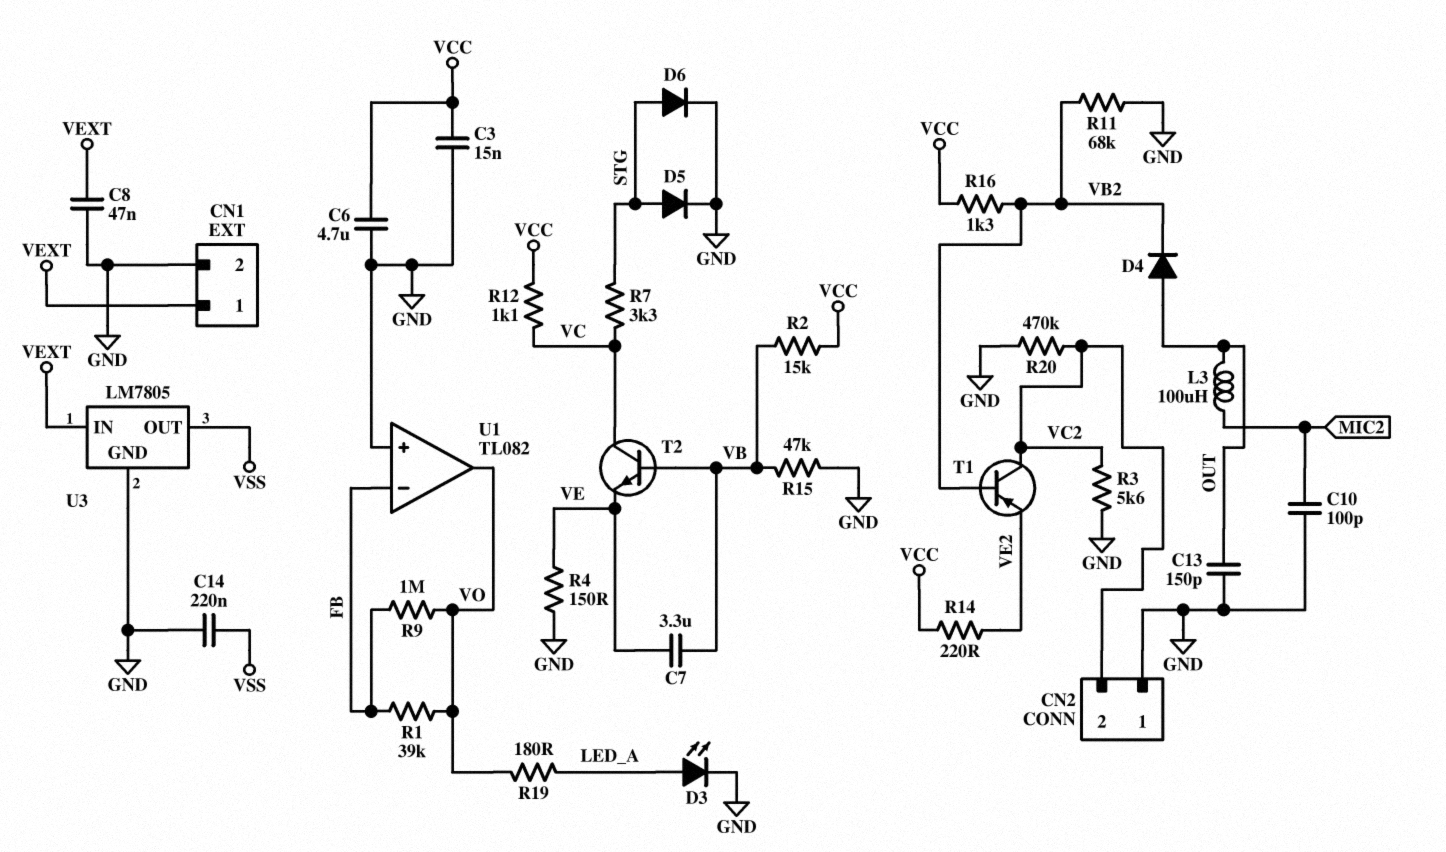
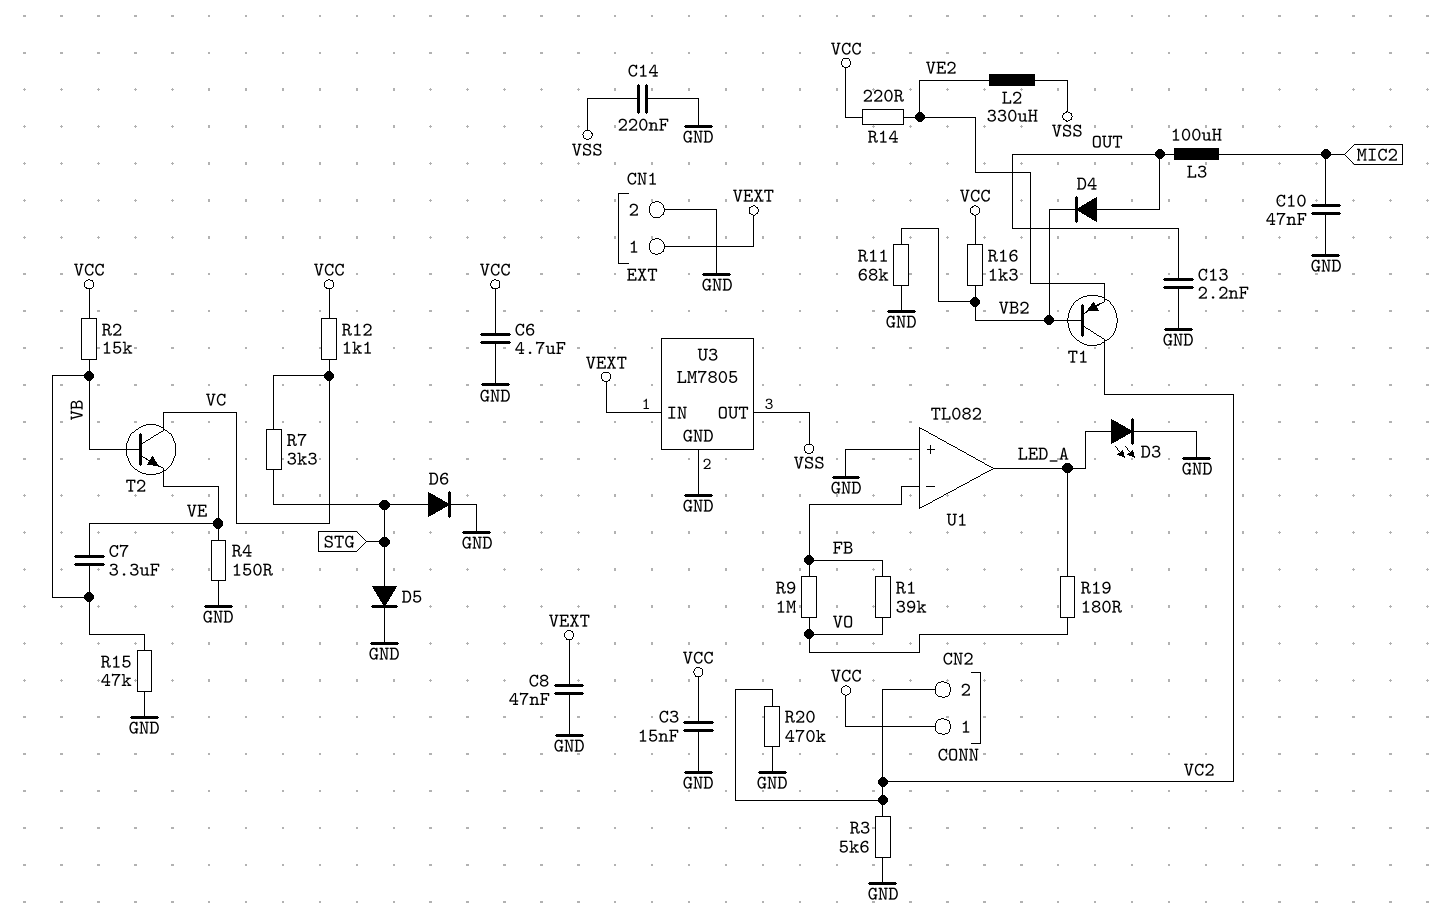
C10: 100pF (GND, MIC2) -> 47nF (GND, MIC2)
C13: 150pF (GND, OUT) -> 2.2nF (GND, OUT)
CN2 pin 1: GND -> VCC
L2: none -> 330uH (VE2, VSS)
U1 pin out: VO -> LED_A

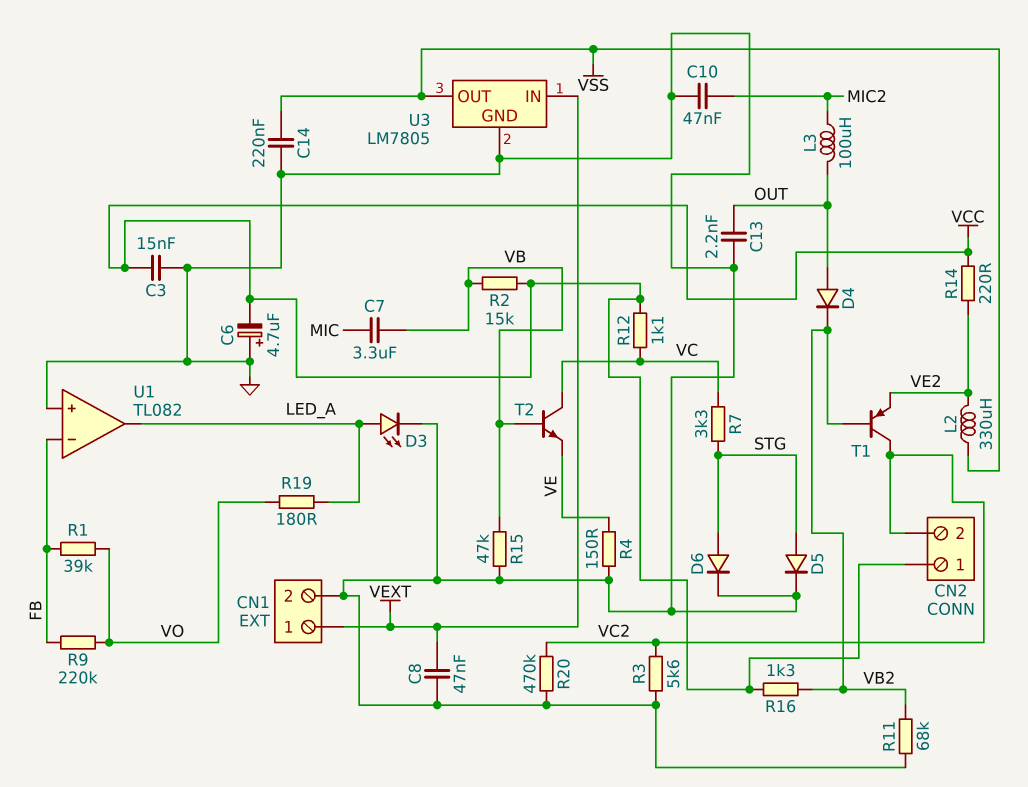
C6: 4.7uF (GND, VCC) -> 4.7uF (plus GND, minus VCC)
C7: 3.3uF (VB, VE) -> 3.3uF (MIC, VB)
R9: 1M (FB, VO) -> 220k (FB, VO)

